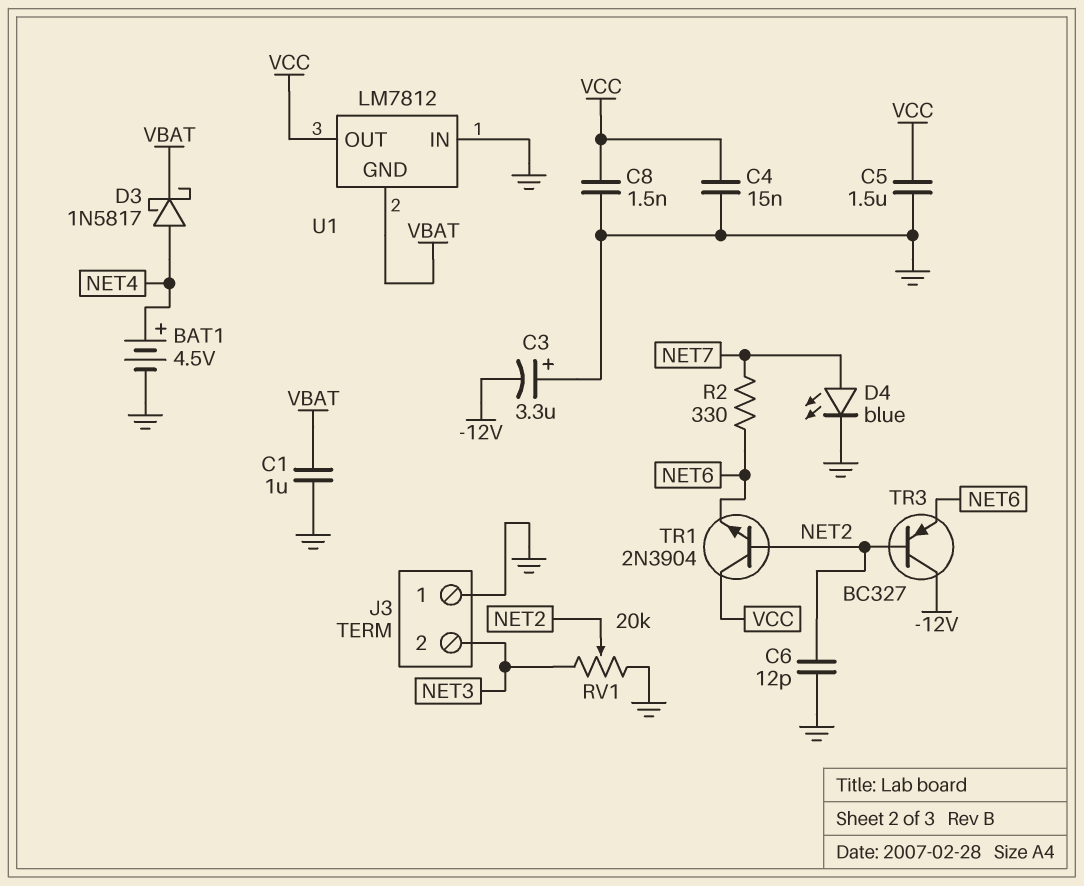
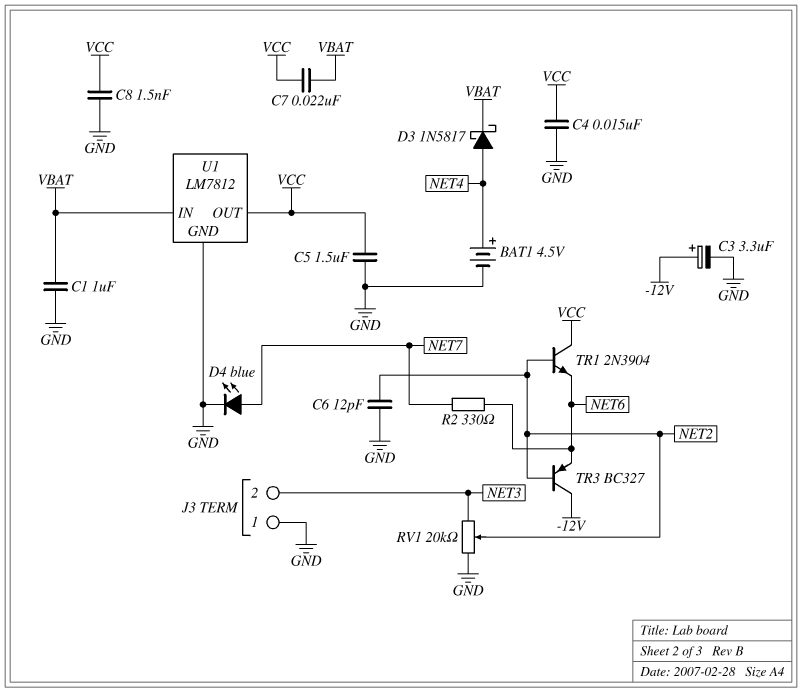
C3: 3.3uF (plus GND, minus -12V) -> 3.3uF (plus -12V, minus GND)
C7: none -> 22nF (VBAT, VCC)
U1 pin GND: VBAT -> GND
U1 pin IN: GND -> VBAT

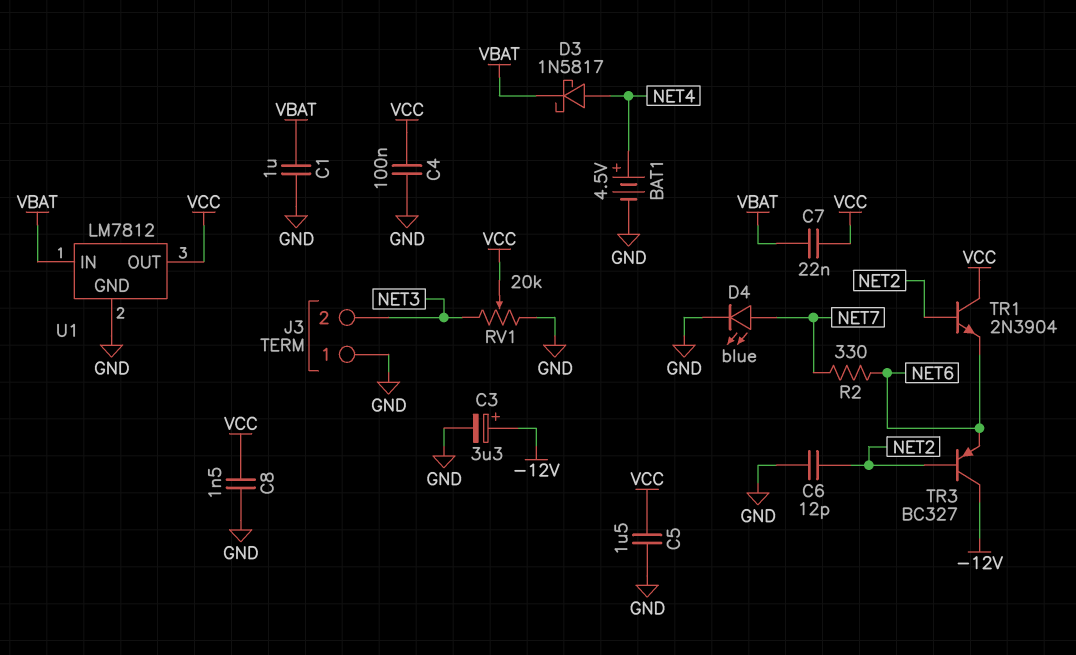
C4: 15nF (GND, VCC) -> 100nF (GND, VCC)
RV1: 20k (GND, NET3, wiper NET2) -> 20k (GND, NET3, wiper VCC)

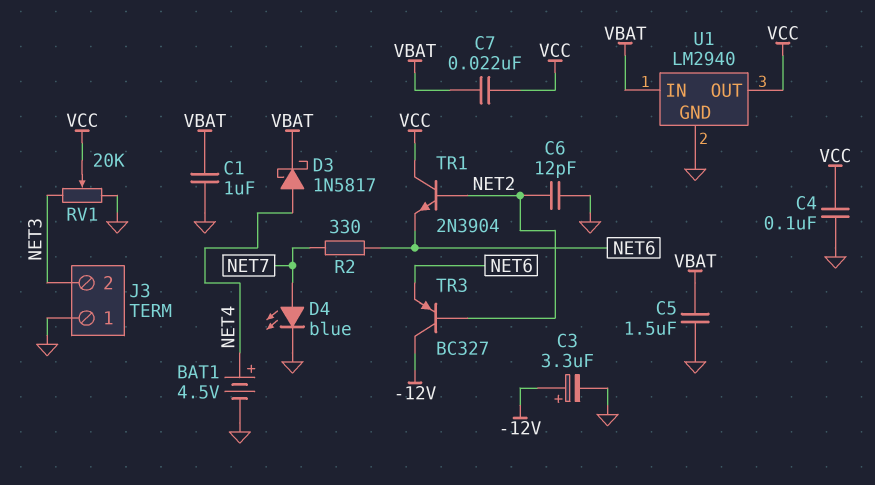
C5: 1.5uF (GND, VCC) -> 1.5uF (GND, VBAT)
C8: 1.5nF (GND, VCC) -> none
U1: LM7812 -> LM2940

